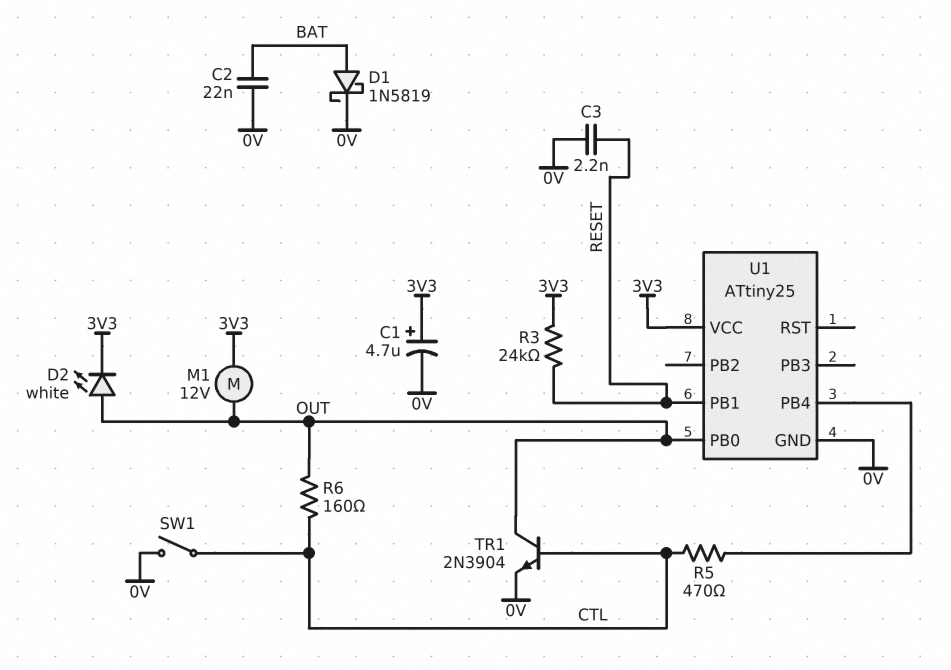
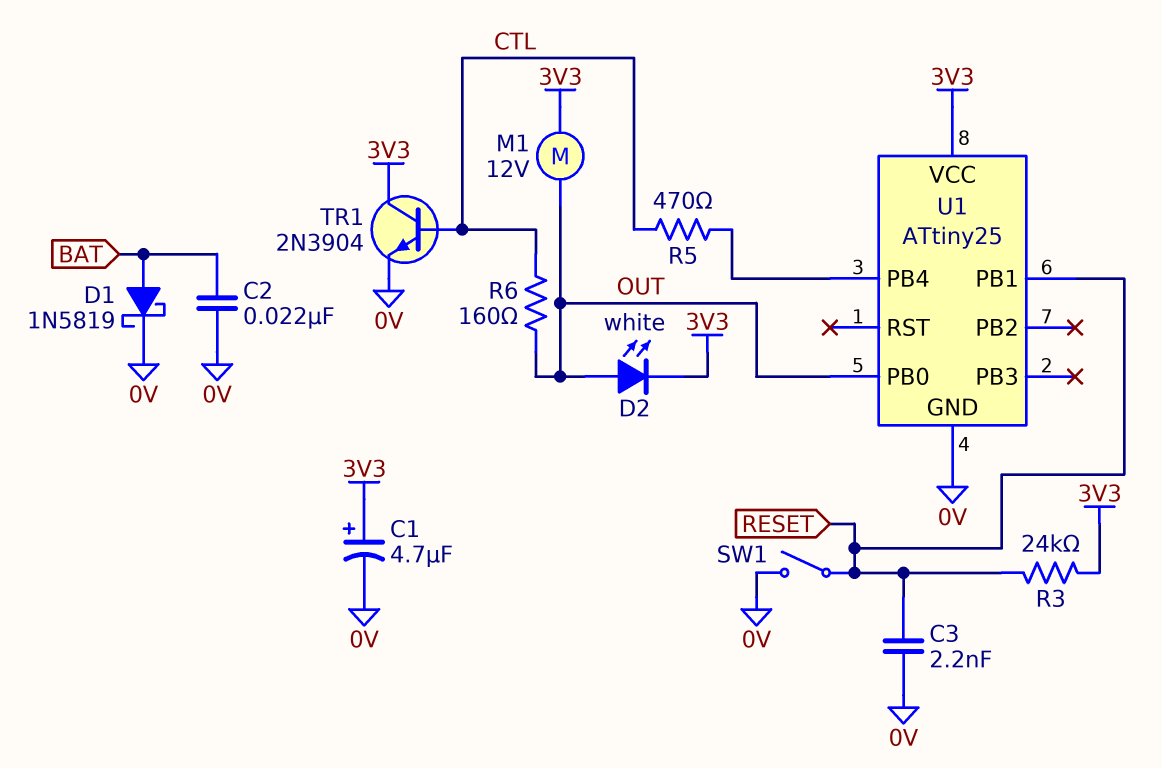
SW1: switch (0V, CTL) -> switch (0V, RESET)
TR1: NPN 2N3904 (B CTL, C OUT, E 0V) -> NPN 2N3904 (B CTL, C 3V3, E 0V)

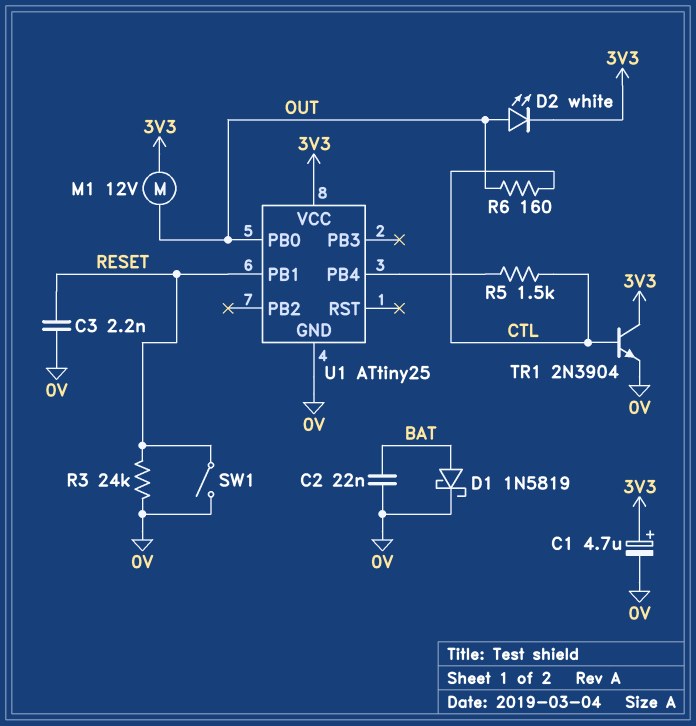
R3: 24k (3V3, RESET) -> 24k (0V, RESET)
R5: 470 (CTL, U1/PB4) -> 1.5k (CTL, U1/PB4)

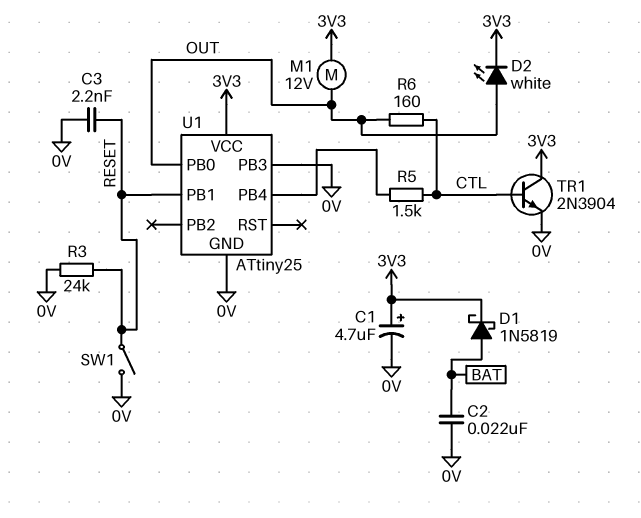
D1: schottky 1N5819 (A BAT, K 0V) -> schottky 1N5819 (A BAT, K 3V3)
U1 pin PB3: none -> 0V

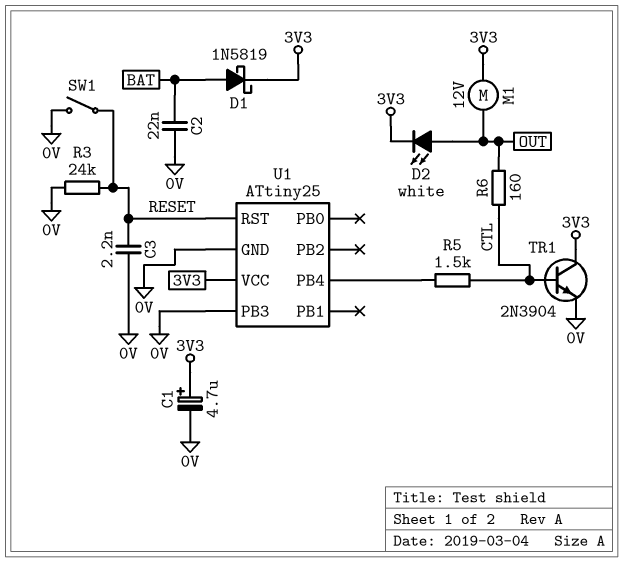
U1 pin PB0: OUT -> none
U1 pin PB1: RESET -> none
U1 pin RST: none -> RESET

